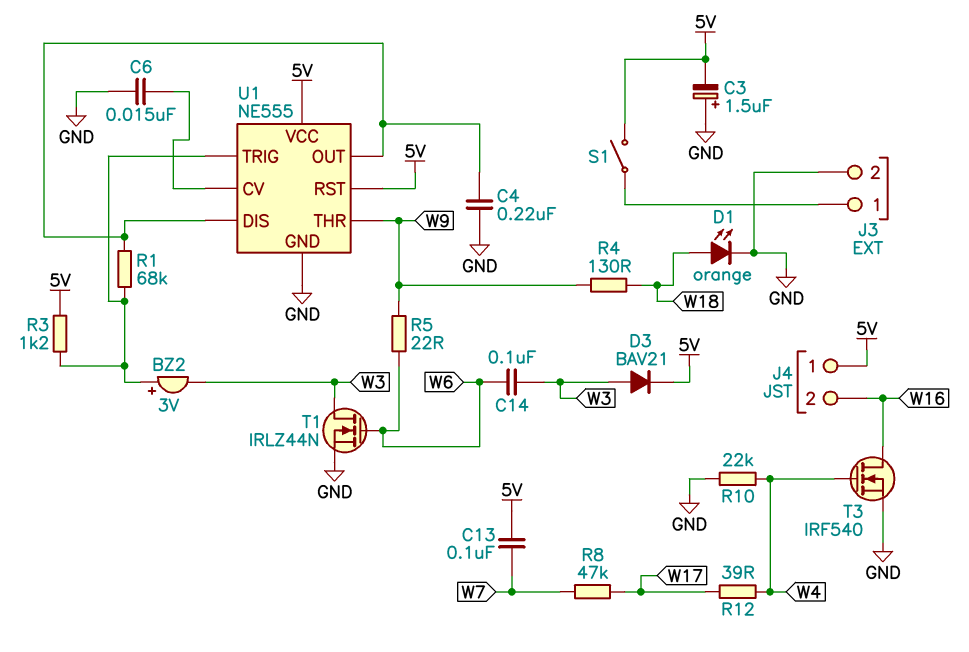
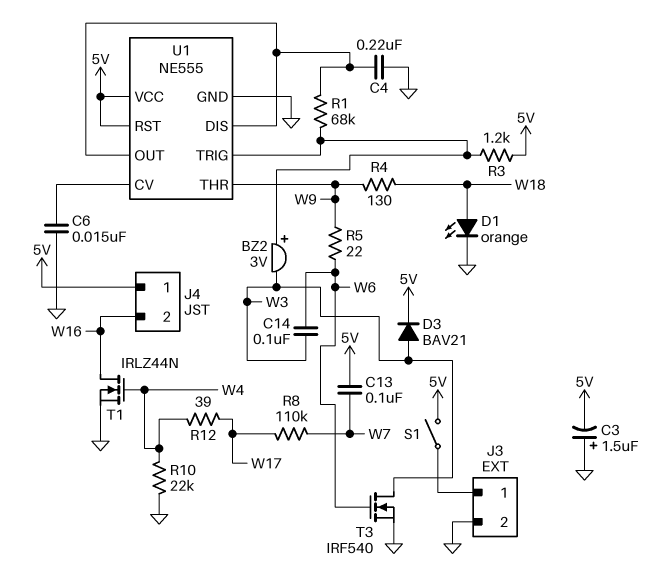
R8: 47k (W7, W17) -> 110k (W7, W17)
T1: NMOS IRLZ44N (G W6, D W3, S GND) -> NMOS IRLZ44N (G W4, D W16, S GND)
T3: NMOS IRF540 (G W4, D W16, S GND) -> NMOS IRF540 (G W6, D W3, S GND)

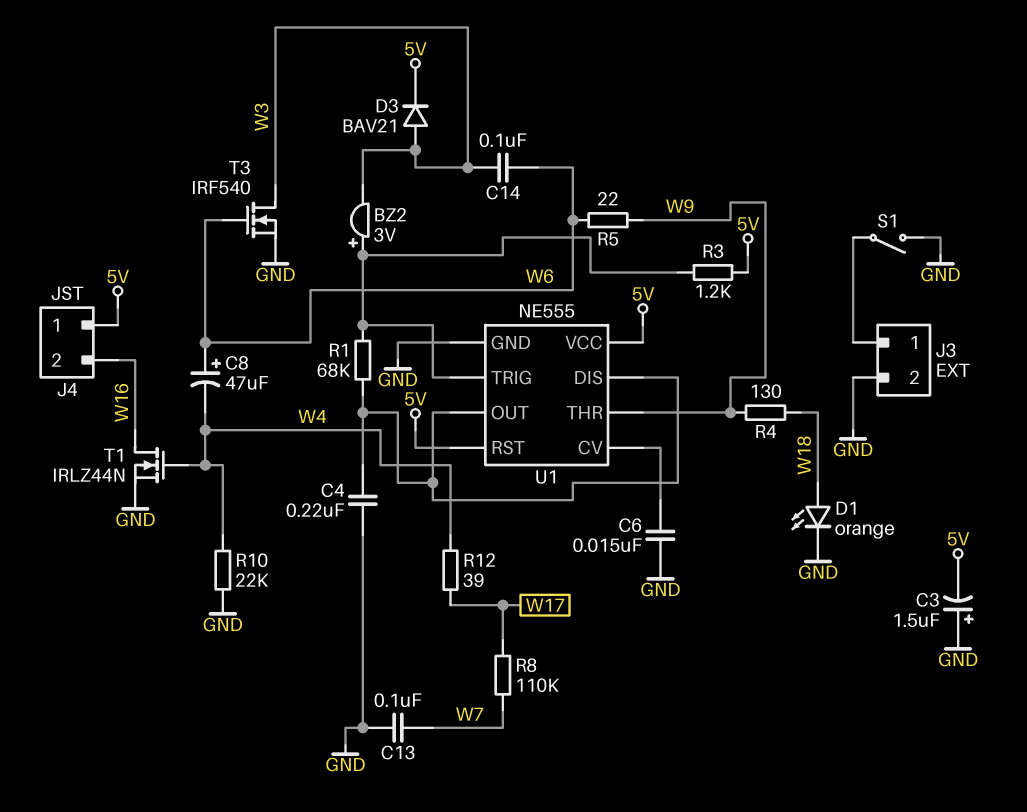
C8: none -> 47uF (plus W6, minus W4)
C13: 100nF (5V, W7) -> 100nF (GND, W7)
S1: switch (5V, J3/1) -> switch (GND, J3/1)

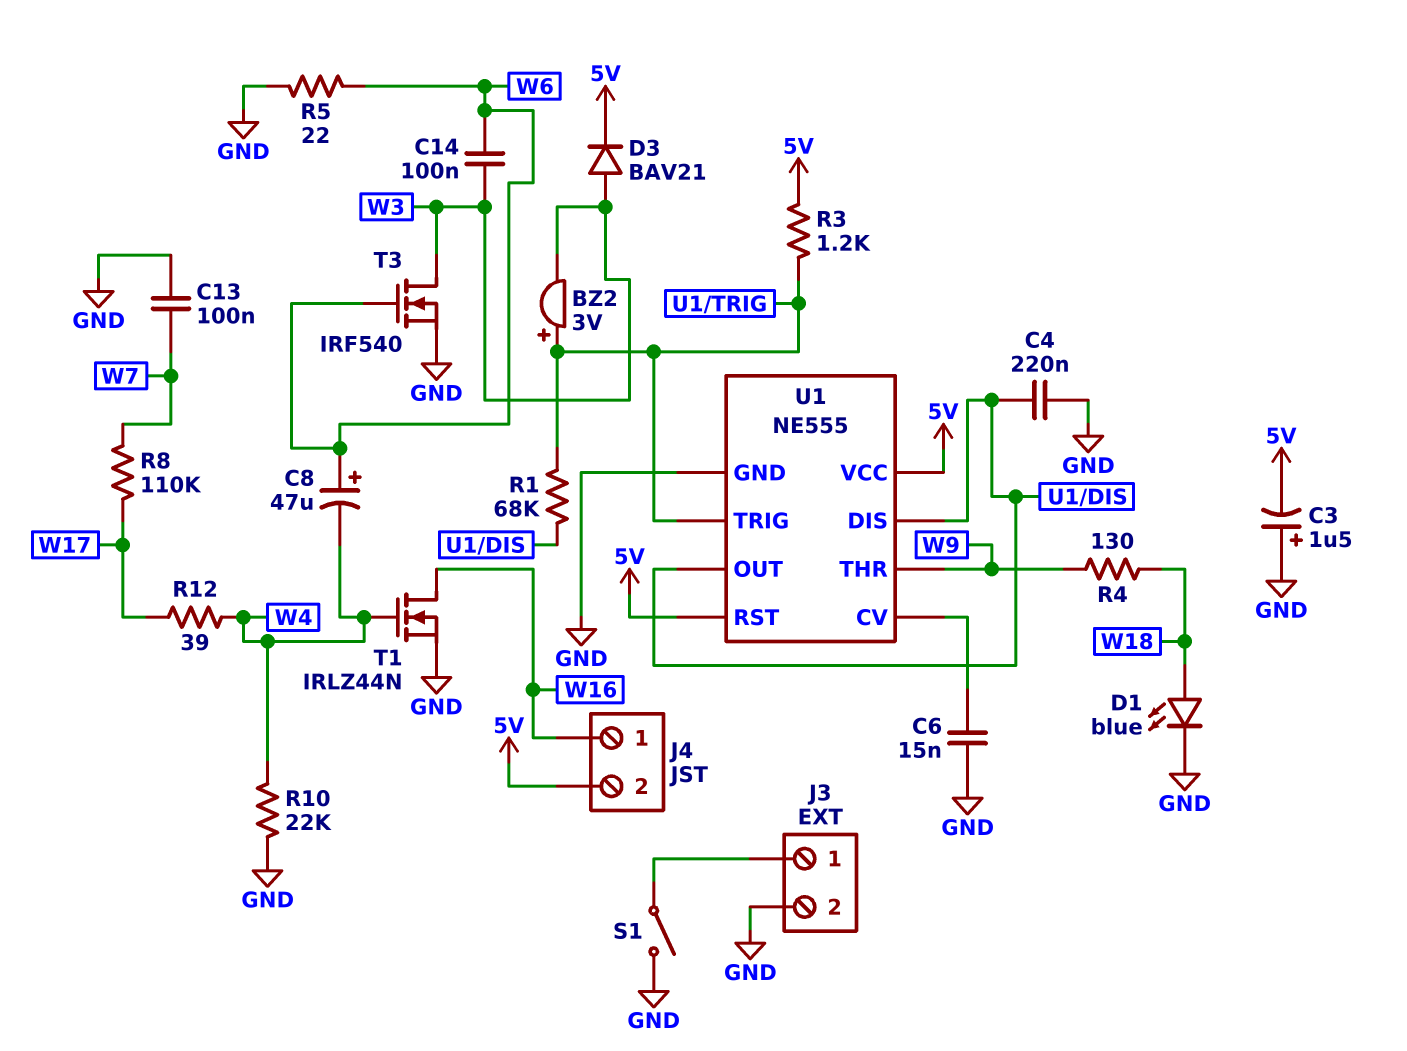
D1: LED orange (A W18, K GND) -> LED blue (A W18, K GND)
J4 pin 1: 5V -> W16
J4 pin 2: W16 -> 5V
R5: 22 (W6, W9) -> 22 (GND, W6)

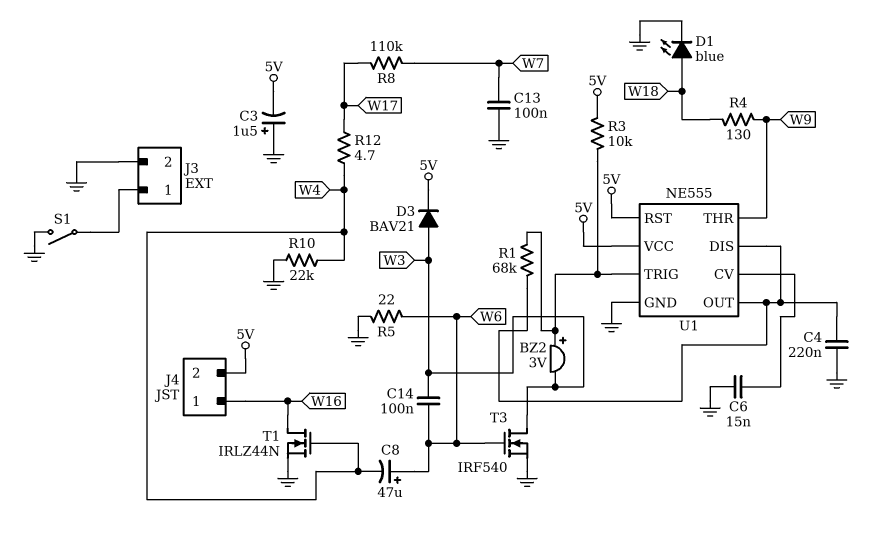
R3: 1.2k (5V, U1/TRIG) -> 10k (5V, U1/TRIG)
R12: 39 (W4, W17) -> 4.7 (W4, W17)

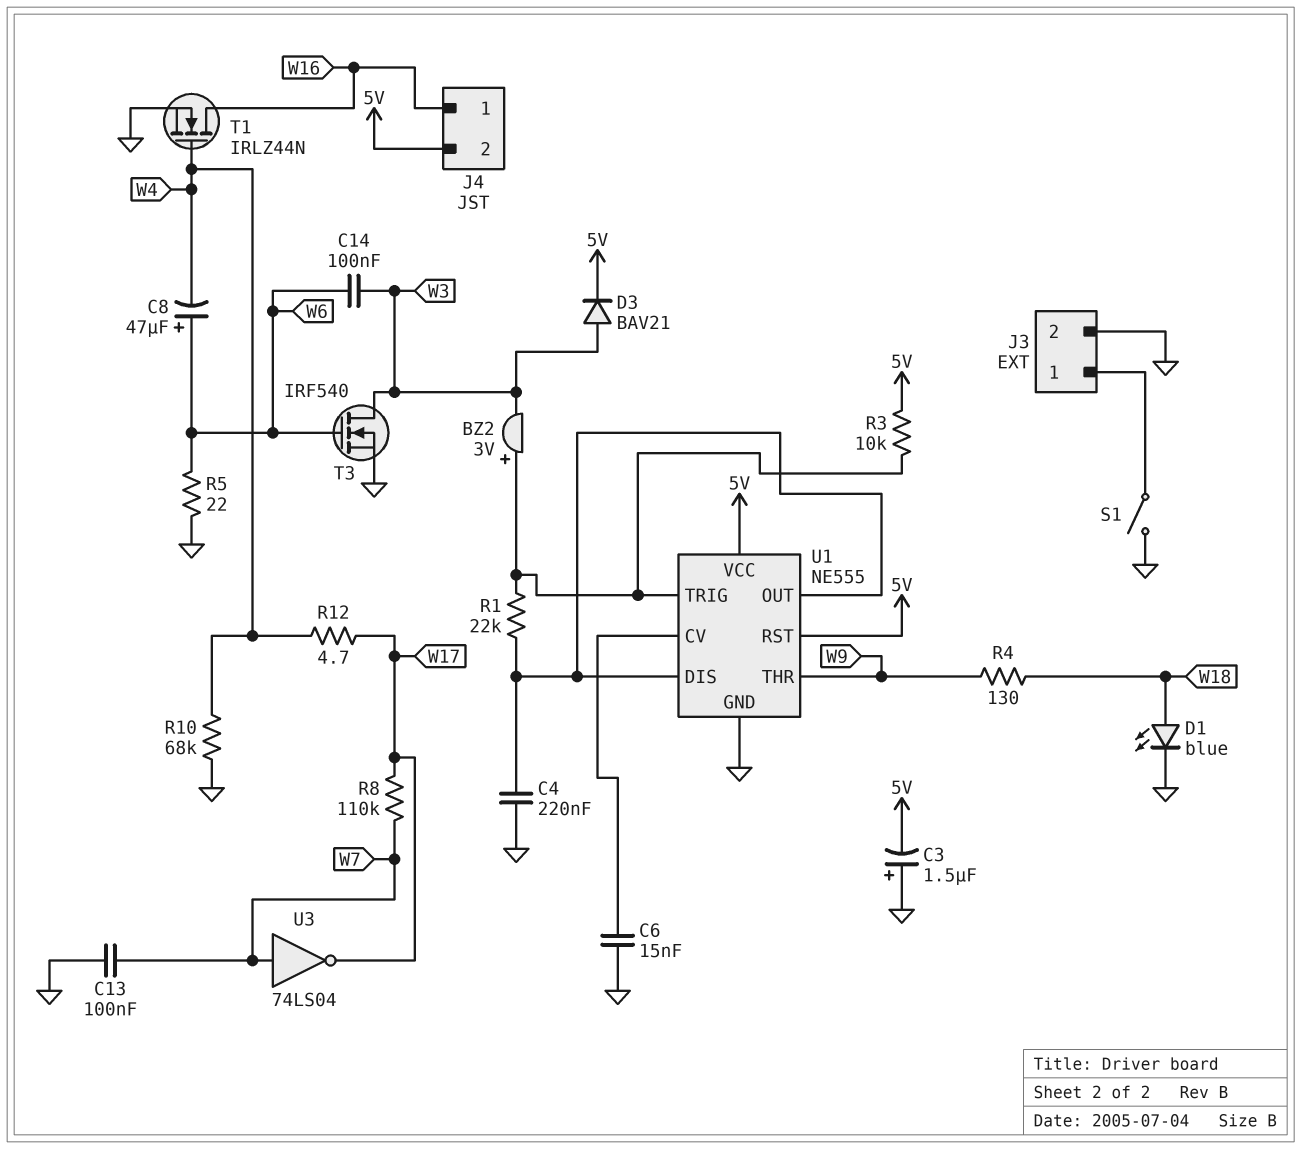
R1: 68k (U1/DIS, U1/TRIG) -> 22k (U1/DIS, U1/TRIG)
R10: 22k (GND, W4) -> 68k (GND, W4)
U3: none -> NOT 74LS04 (in W7, out W17)

